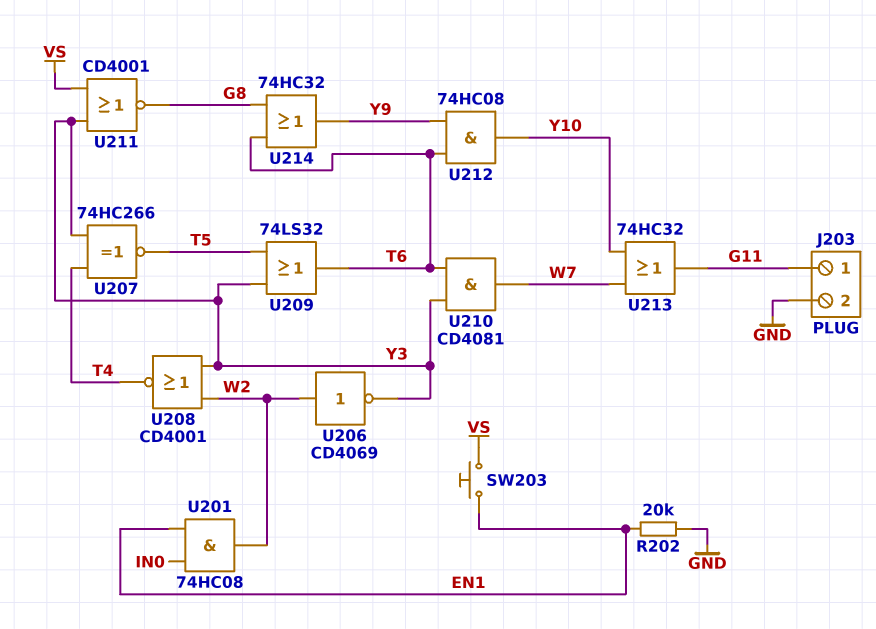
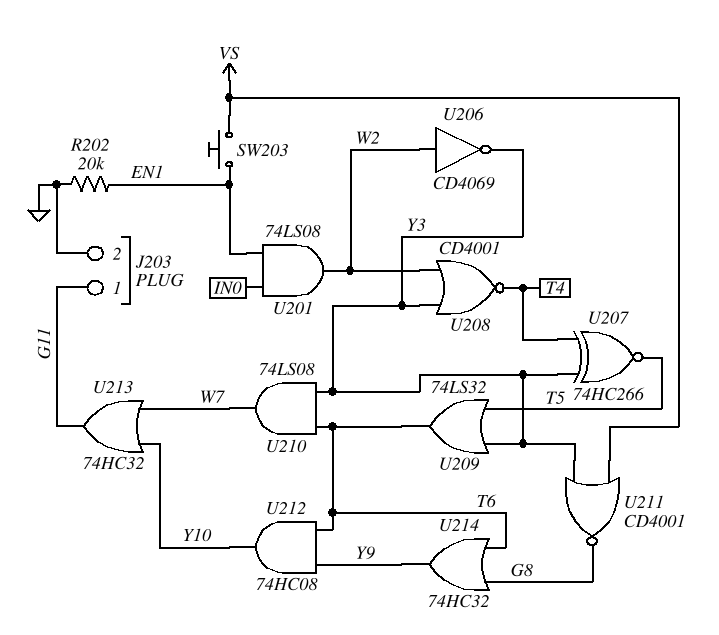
U201: AND 74HC08 (in EN1, in IN0, out W2) -> AND 74LS08 (in EN1, in IN0, out W2)
U210: AND CD4081 (in T6, in Y3, out W7) -> AND 74LS08 (in T6, in Y3, out W7)

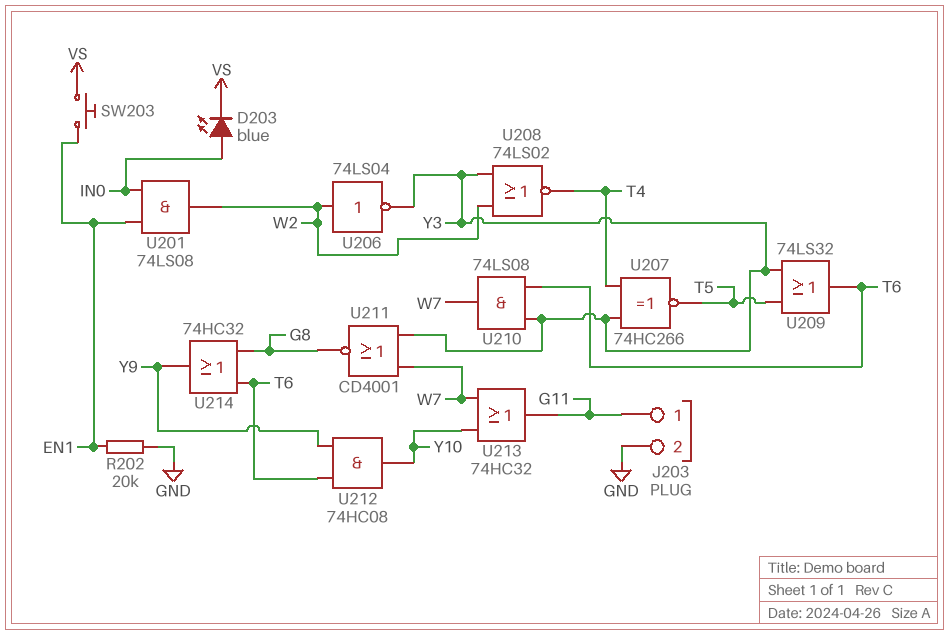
D203: none -> LED blue (A IN0, K VS)
U206: NOT CD4069 (in W2, out Y3) -> NOT 74LS04 (in W2, out Y3)
U208: NOR CD4001 (in W2, in Y3, out T4) -> NOR 74LS02 (in W2, in Y3, out T4)
U211: NOR CD4001 (in VS, in Y3, out G8) -> NOR CD4001 (in W7, in Y3, out G8)

